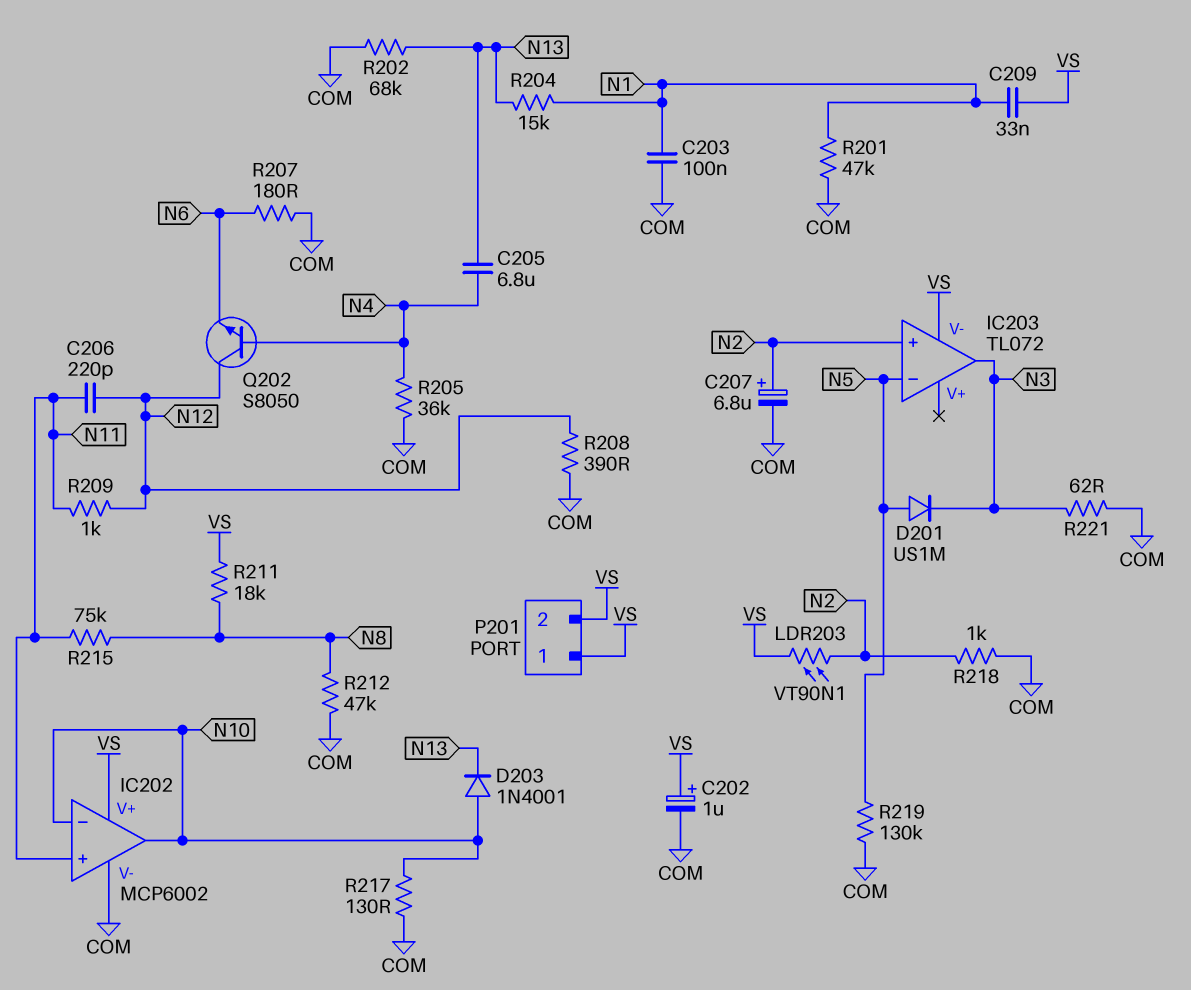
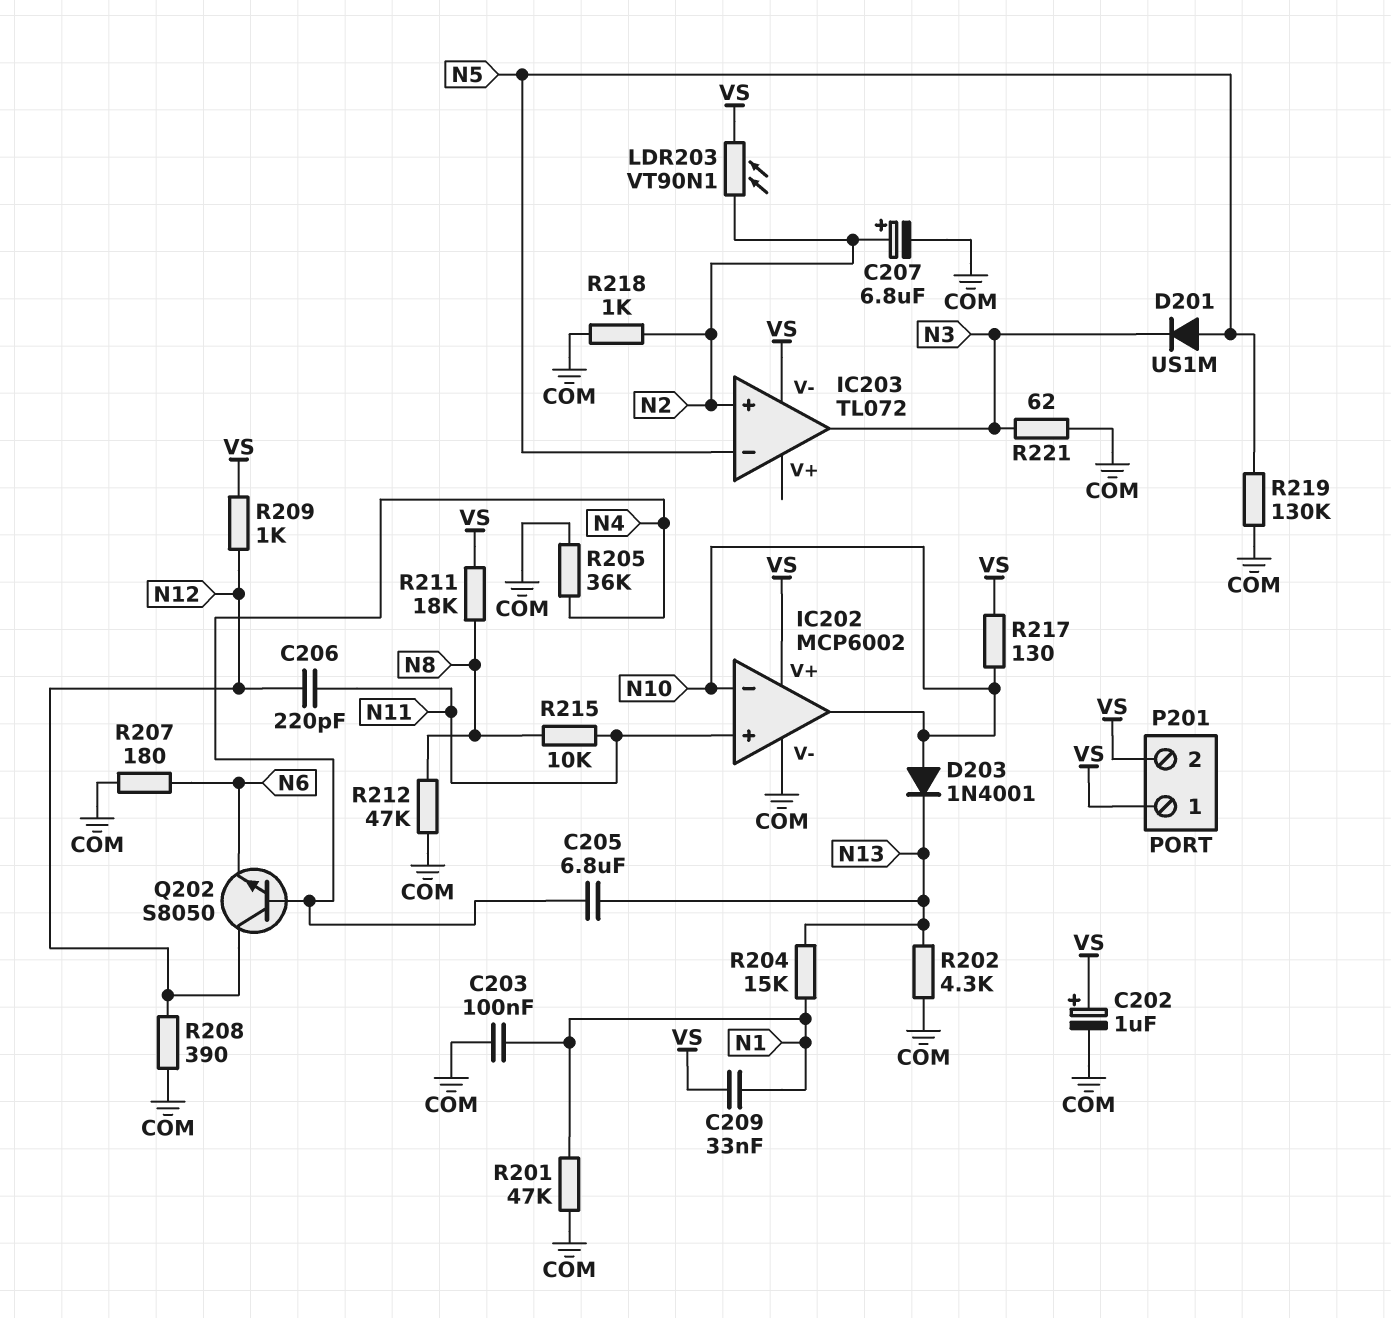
R202: 68k (COM, N13) -> 4.3k (COM, N13)
R209: 1k (N11, N12) -> 1k (N12, VS)
R215: 75k (N8, N11) -> 10k (N8, N11)
R217: 130 (COM, N10) -> 130 (N10, VS)

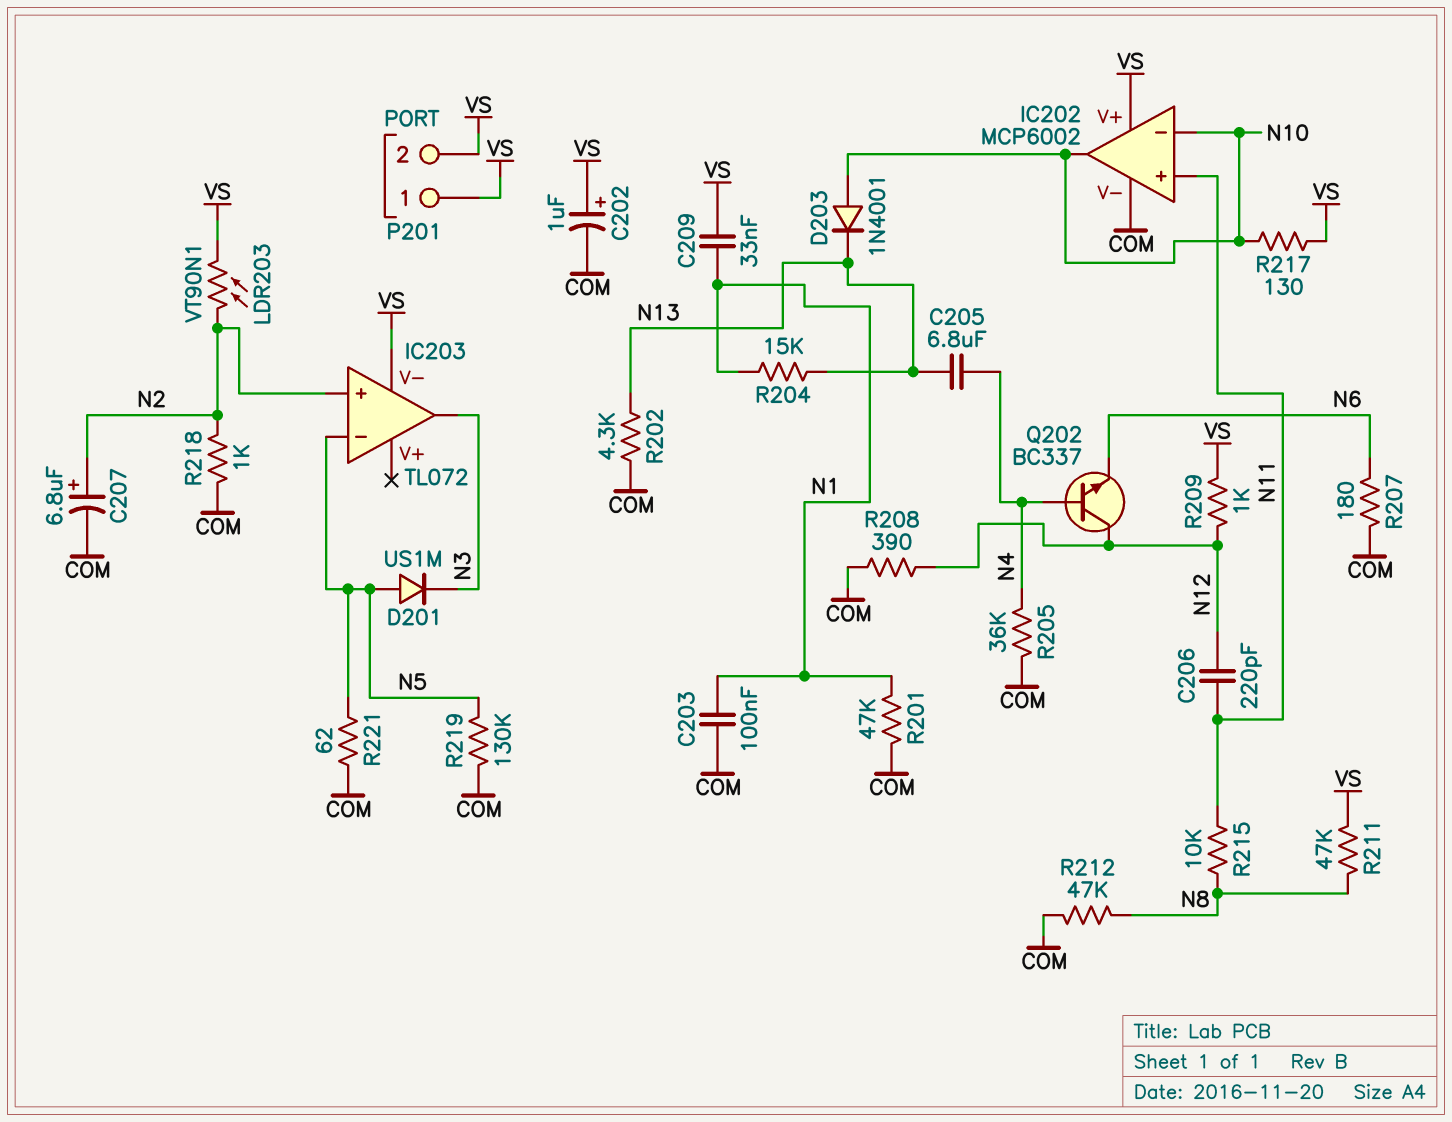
Q202: NPN S8050 (B N4, C N12, E N6) -> NPN BC337 (B N4, C N12, E N6)
R211: 18k (N8, VS) -> 47k (N8, VS)
R221: 62 (COM, N3) -> 62 (COM, N5)

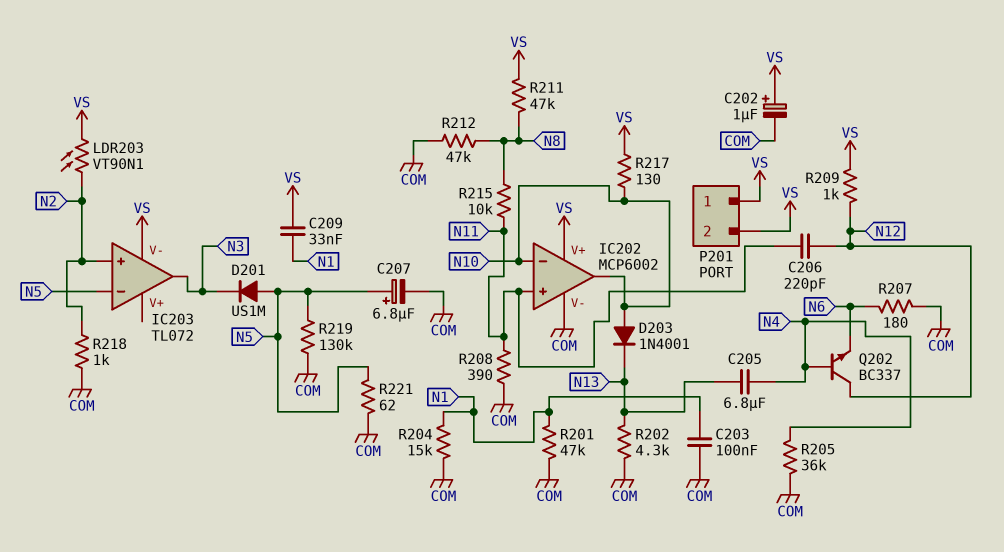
C207: 6.8uF (plus N2, minus COM) -> 6.8uF (plus N5, minus COM)
R204: 15k (N1, N13) -> 15k (COM, N1)
R208: 390 (COM, N12) -> 390 (COM, N11)

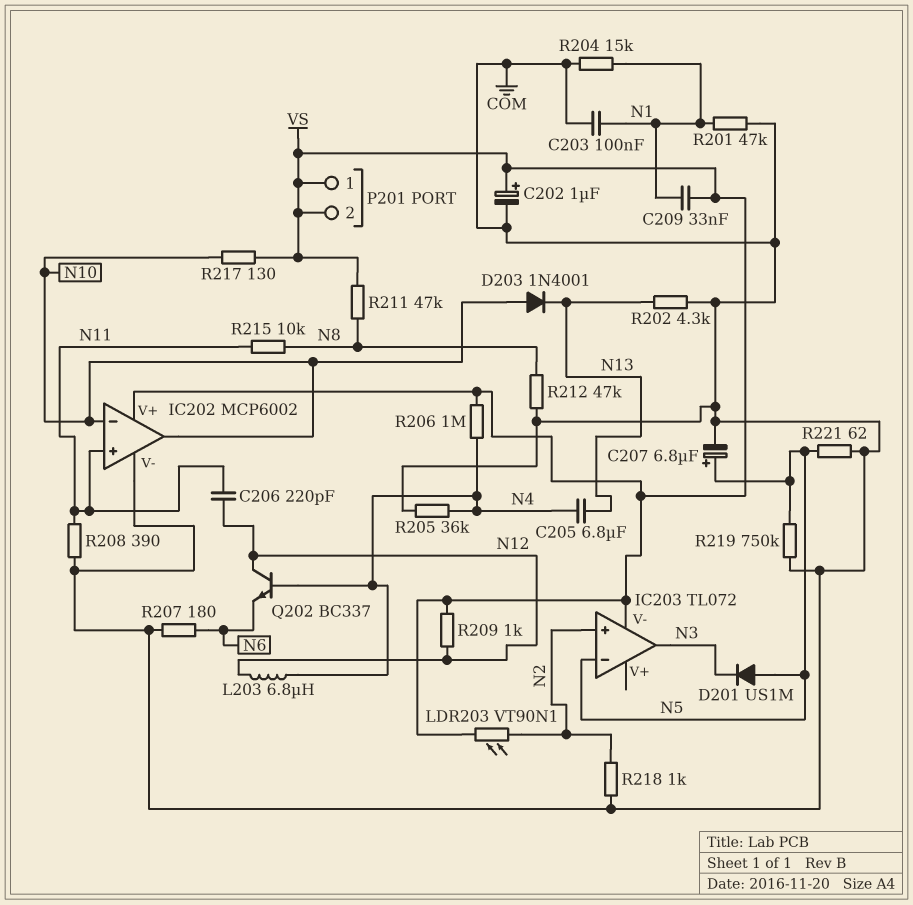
L203: none -> 6.8uH (N4, N12)
R206: none -> 1M (N4, VS)
R219: 130k (COM, N5) -> 750k (COM, N5)

